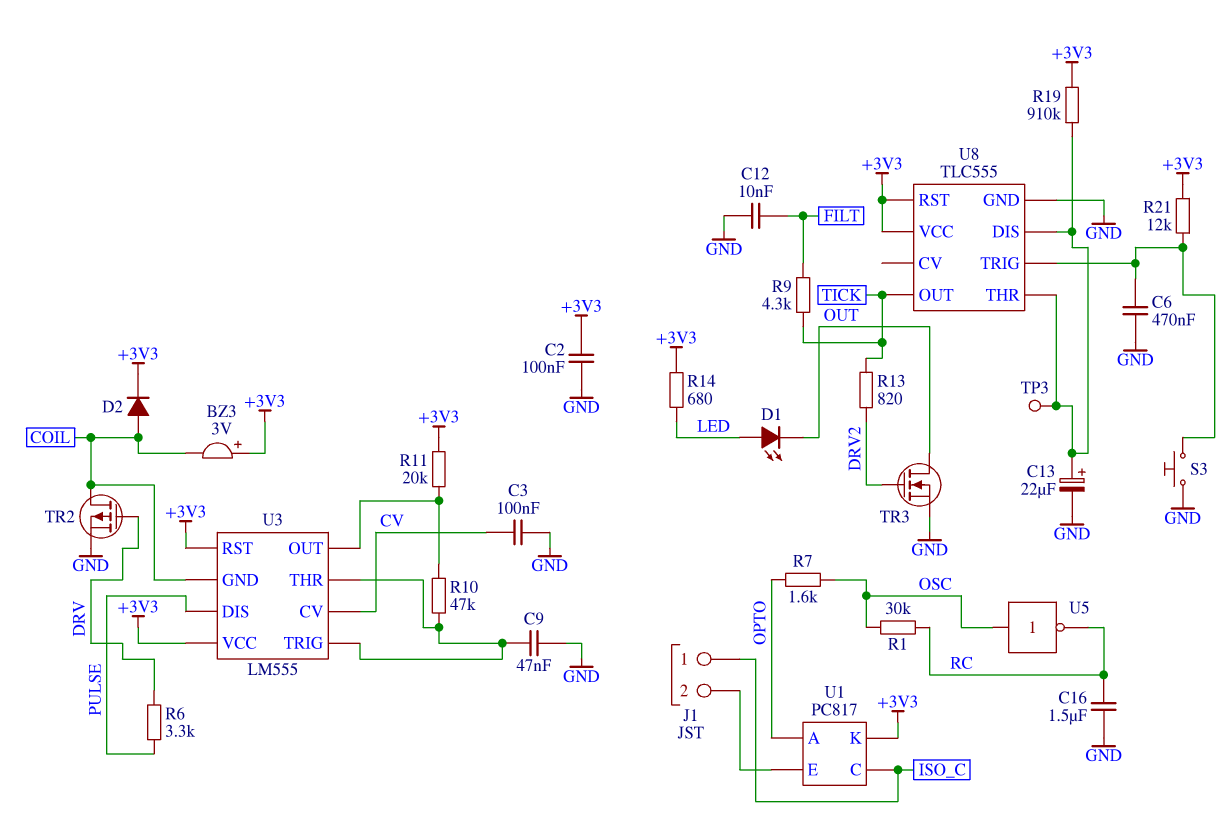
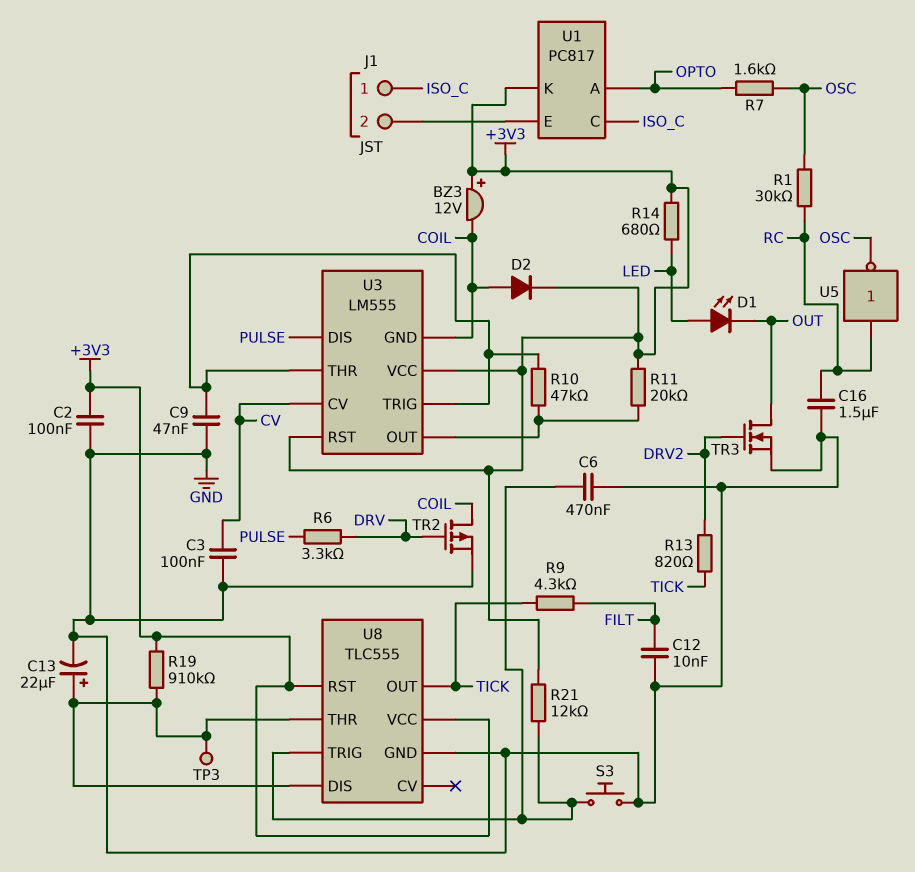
BZ3: buzzer 3V (plus +3V3, minus COIL) -> buzzer 12V (plus +3V3, minus COIL)
U5: NOT (in OSC, out RC) -> NOT (in RC, out OSC)

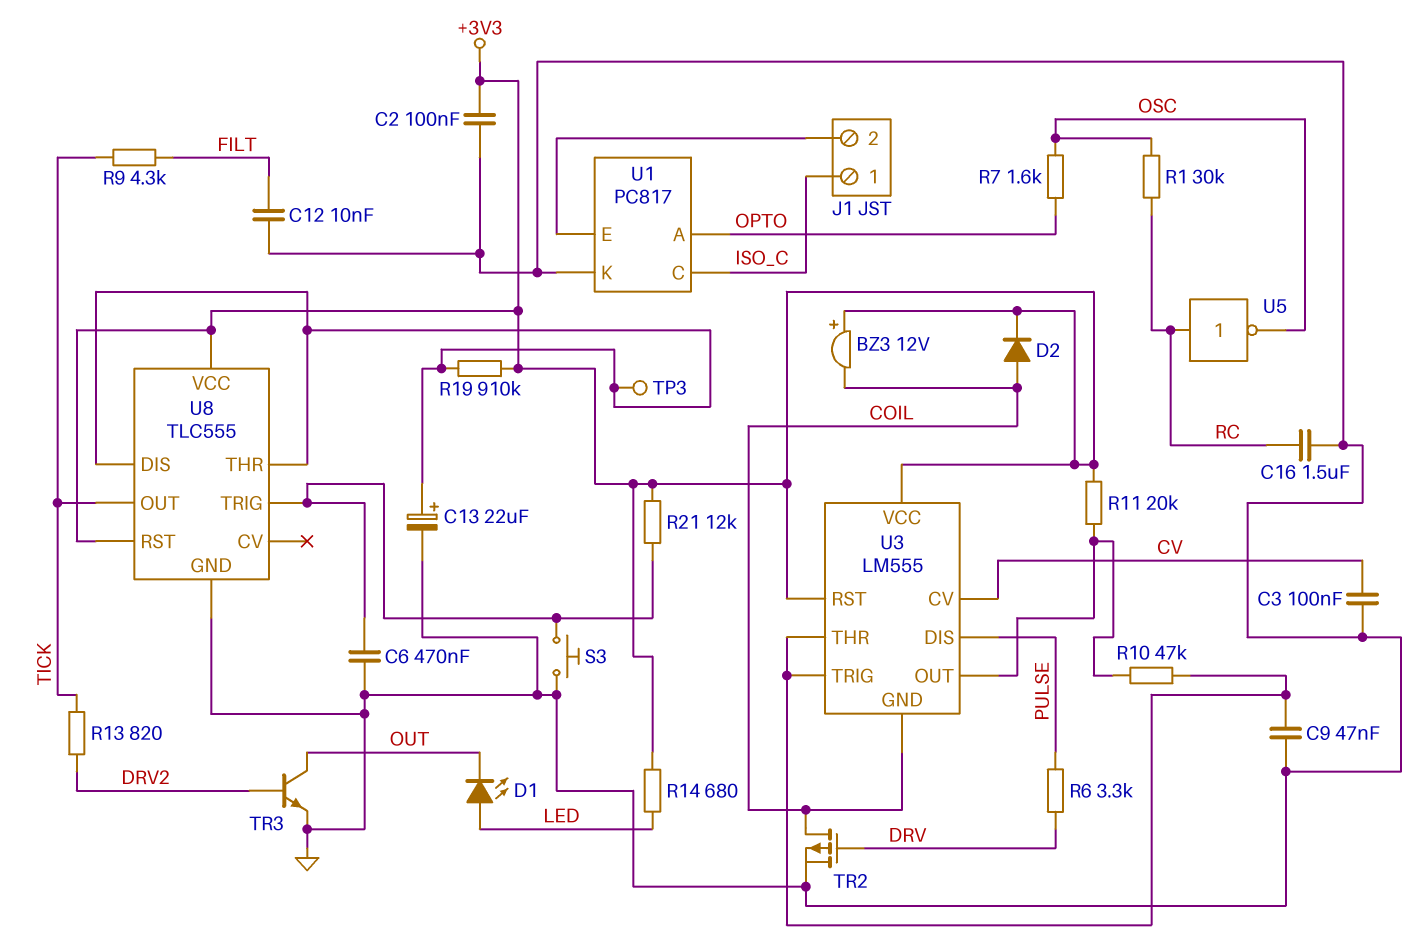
TR3: NMOS (G DRV2, D OUT, S GND) -> NPN (B DRV2, C OUT, E GND)
U1 pin K: +3V3 -> GND

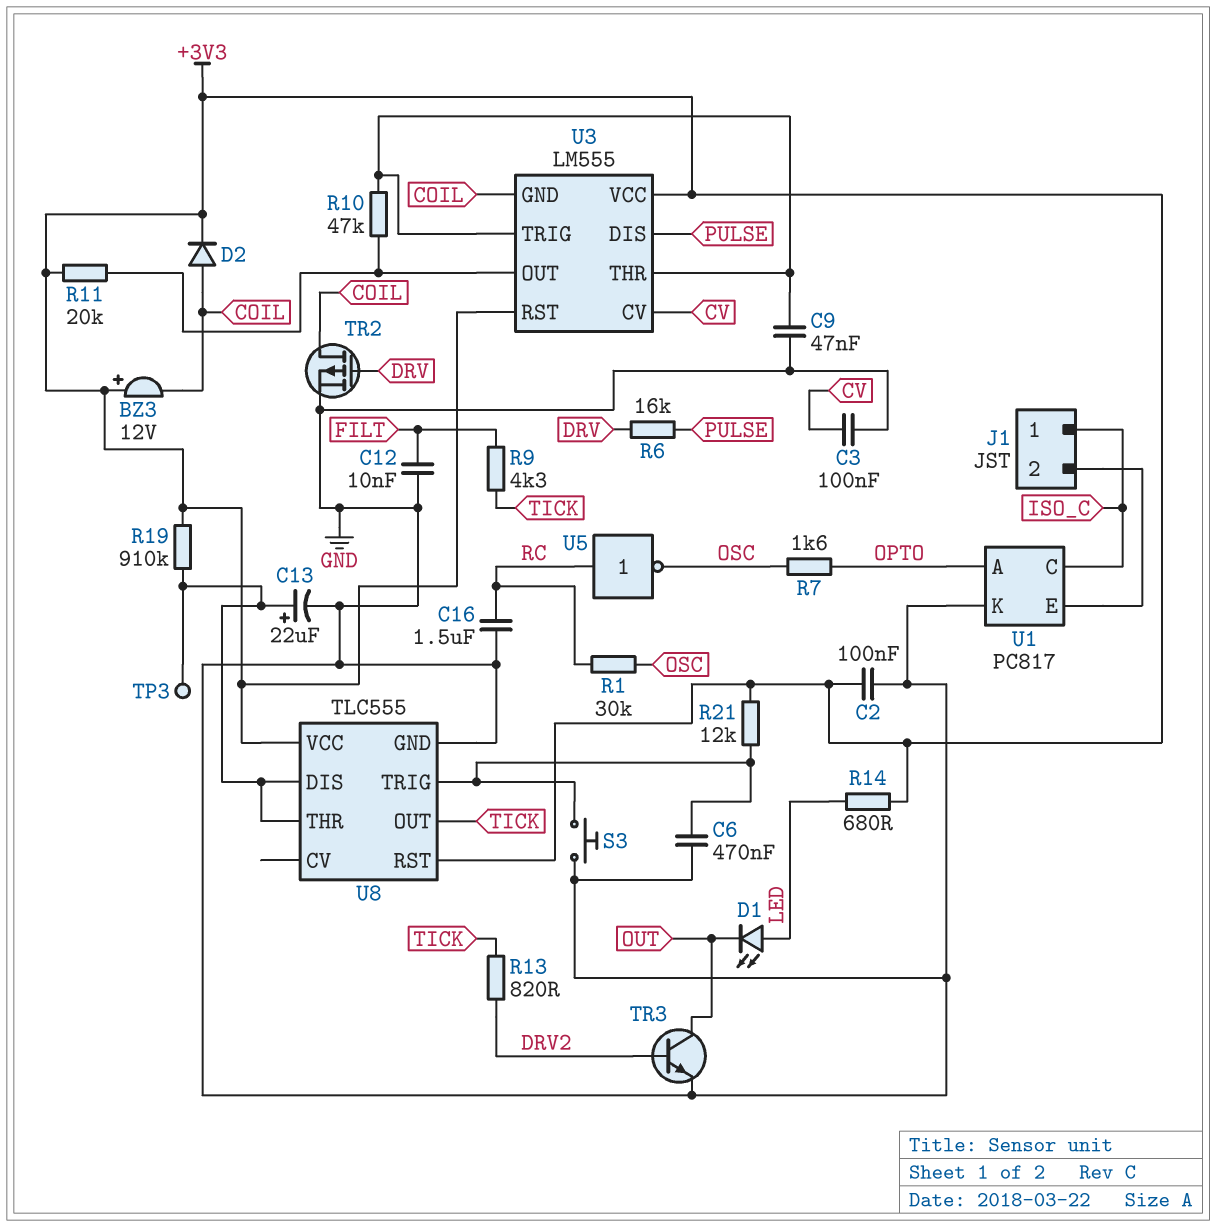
R6: 3.3k (DRV, PULSE) -> 16k (DRV, PULSE)

